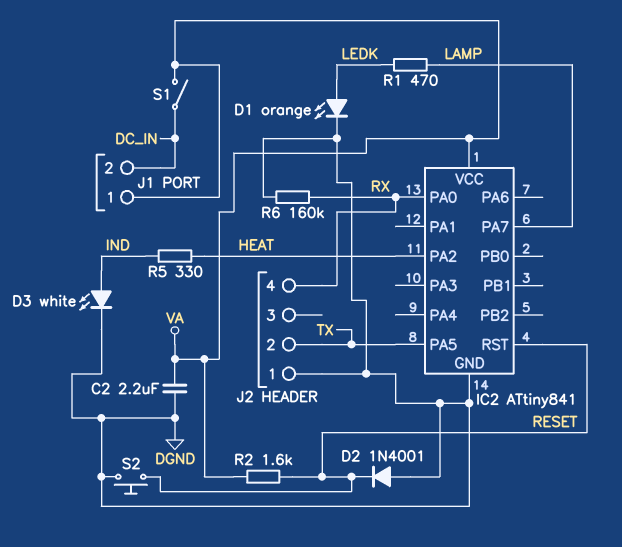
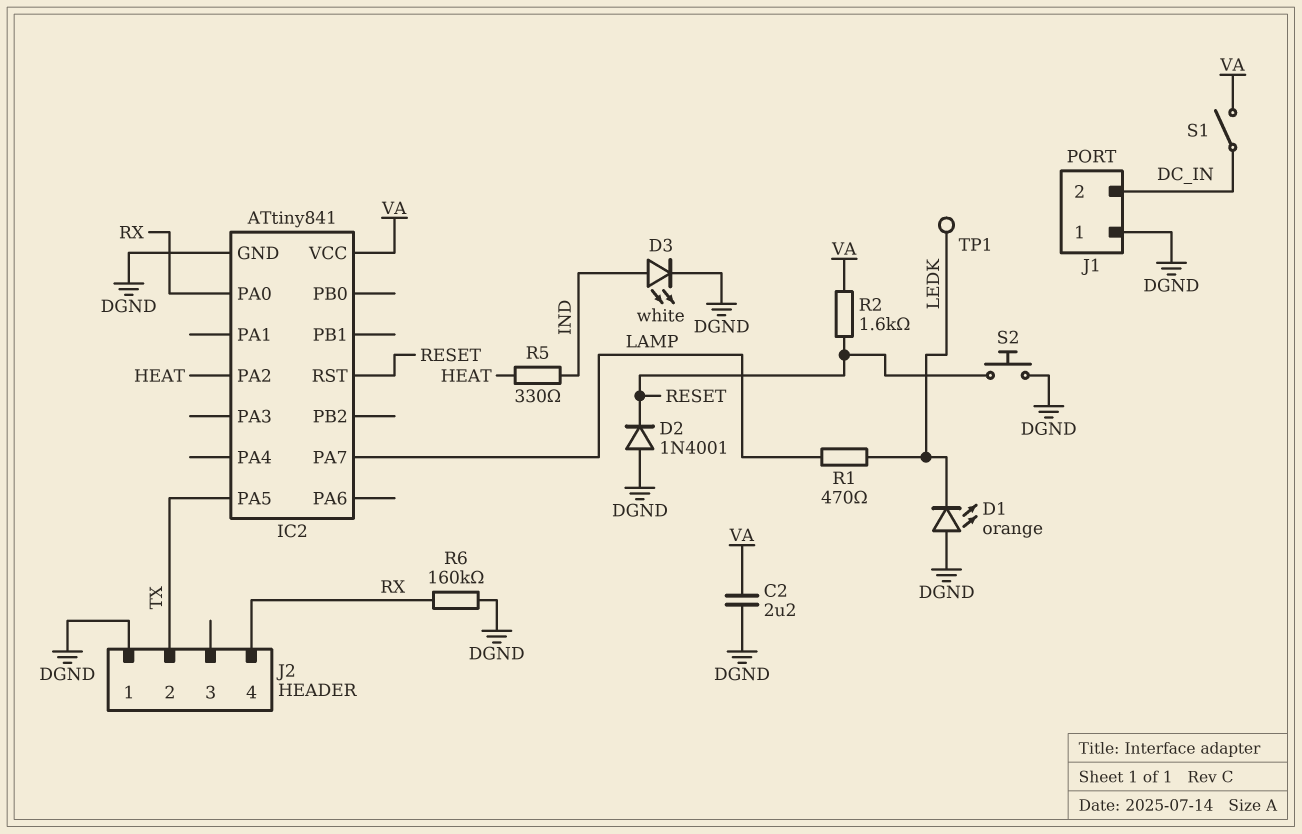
D1: LED orange (A LEDK, K DGND) -> LED orange (A DGND, K LEDK)
J1 pin 1: VA -> DGND
TP1: none -> test point (LEDK)

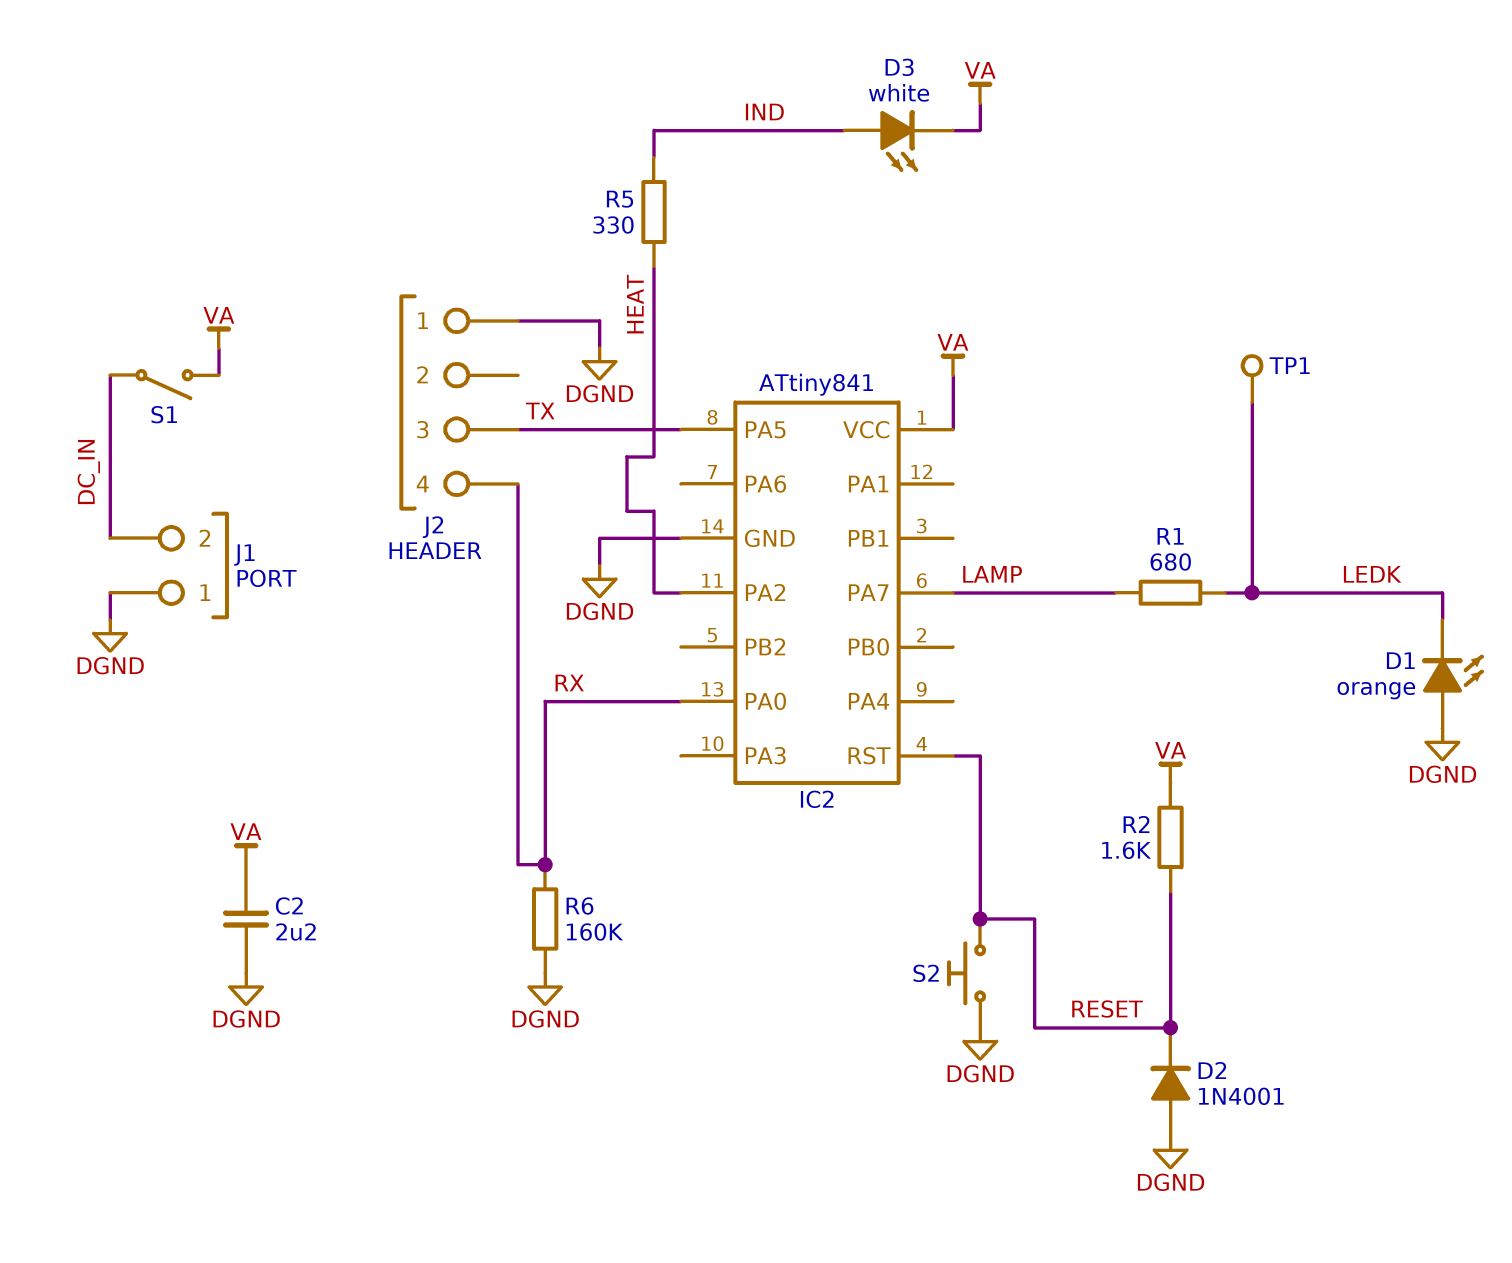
D3: LED white (A IND, K DGND) -> LED white (A IND, K VA)
J2 pin 2: TX -> none
J2 pin 3: none -> TX
R1: 470 (LAMP, LEDK) -> 680 (LAMP, LEDK)

